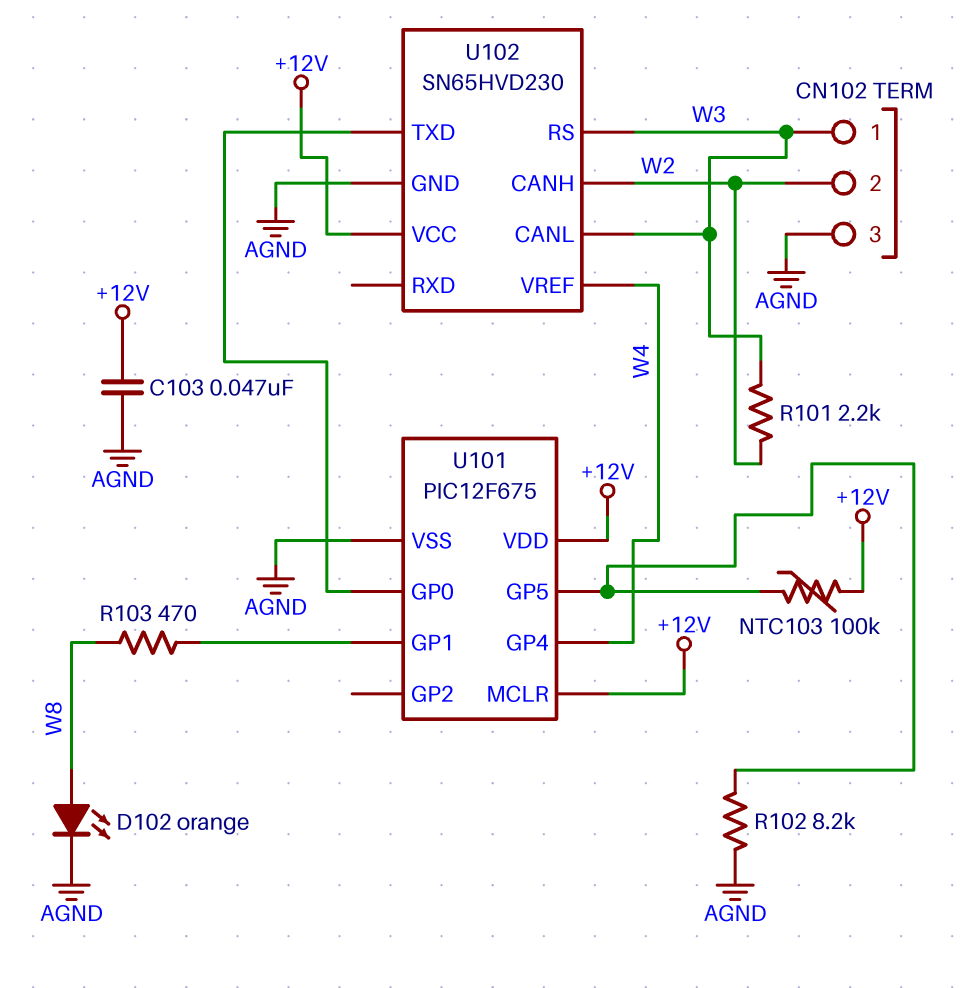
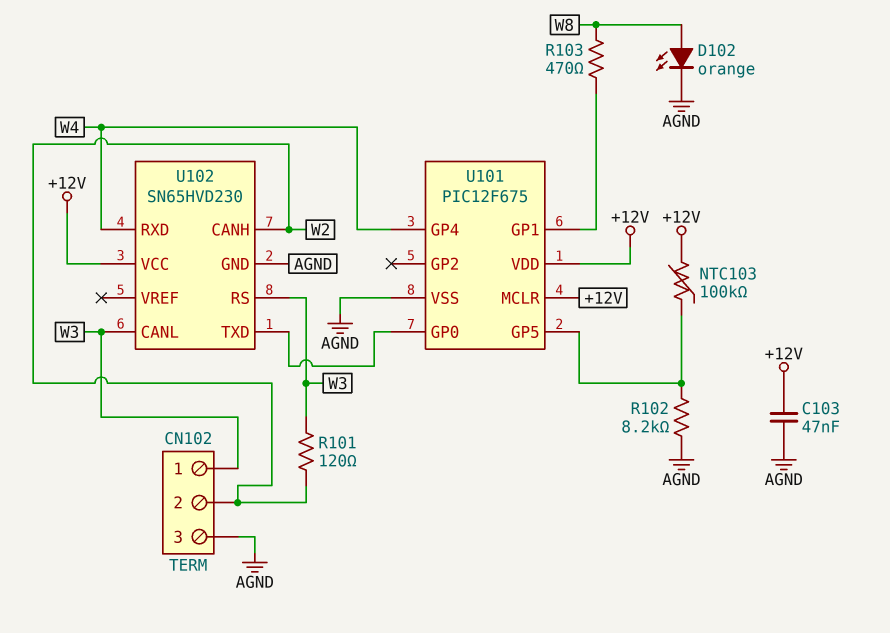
R101: 2.2k (W2, W3) -> 120 (W2, W3)
U102 pin RXD: none -> W4
U102 pin VREF: W4 -> none

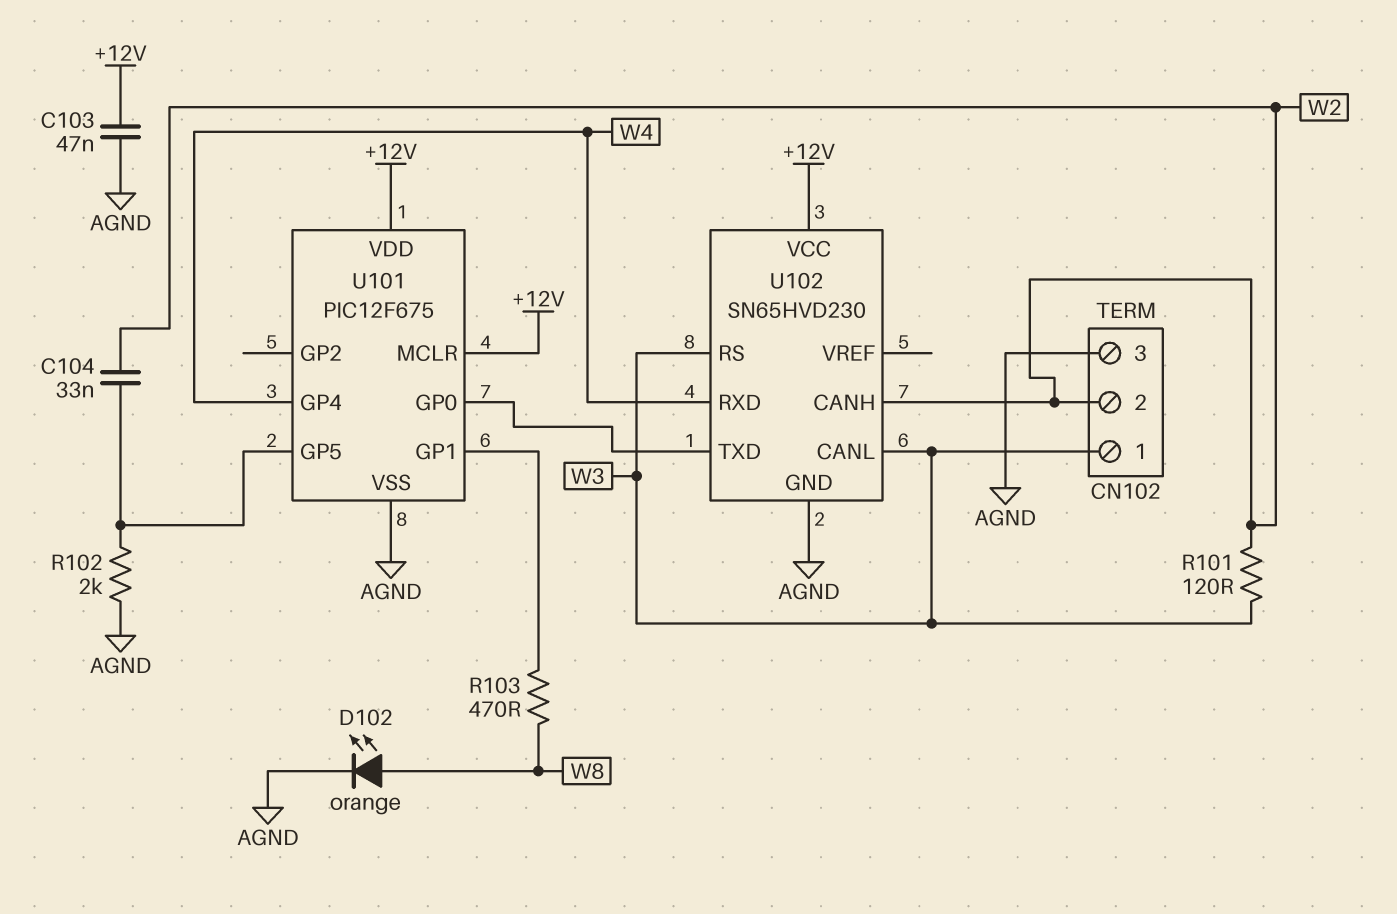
C104: none -> 33nF (U101/GP5, W2)
NTC103: 100k (+12V, U101/GP5) -> none
R102: 8.2k (AGND, U101/GP5) -> 2k (AGND, U101/GP5)

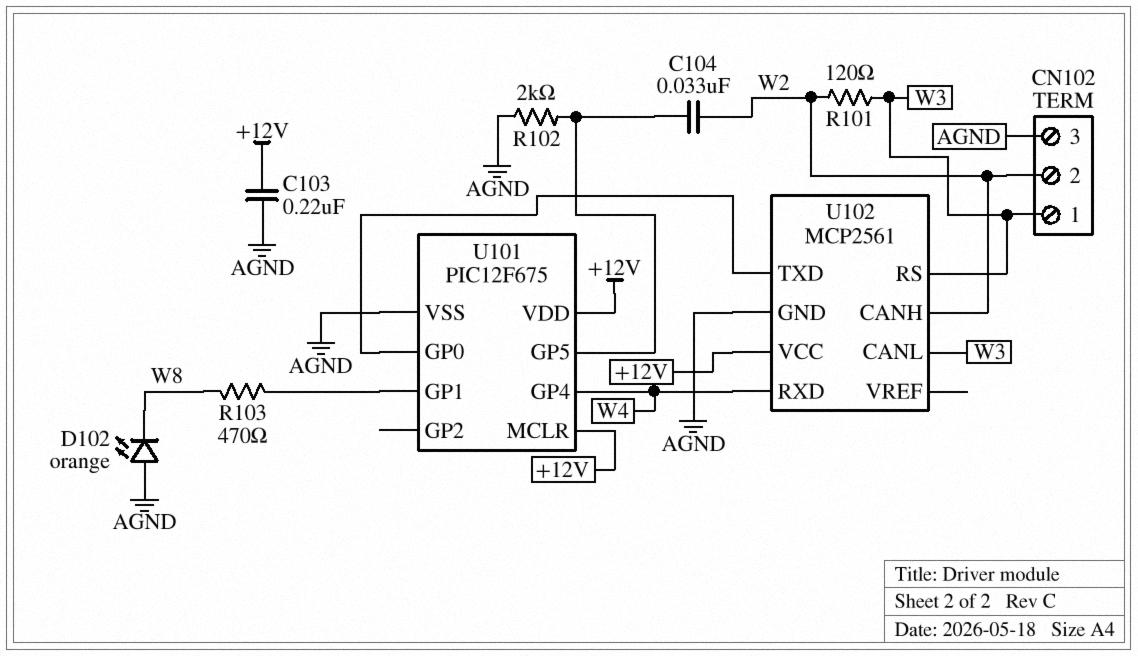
C103: 47nF (+12V, AGND) -> 220nF (+12V, AGND)
D102: LED orange (A W8, K AGND) -> LED orange (A AGND, K W8)
U102: SN65HVD230 -> MCP2561

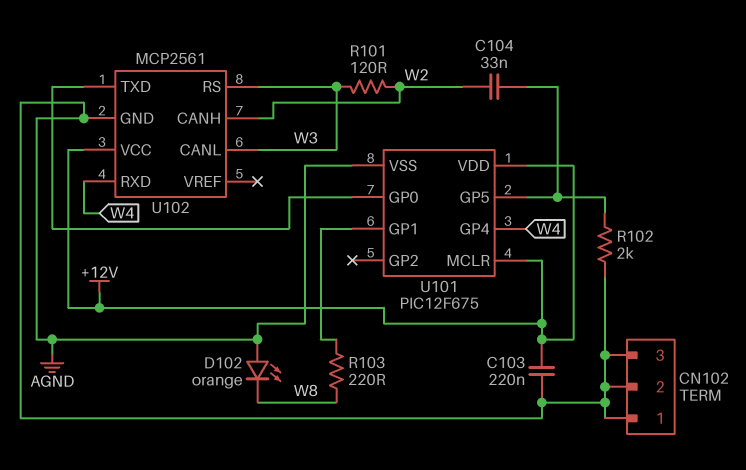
CN102 pin 1: W3 -> AGND
CN102 pin 2: W2 -> AGND
R103: 470 (U101/GP1, W8) -> 220 (U101/GP1, W8)

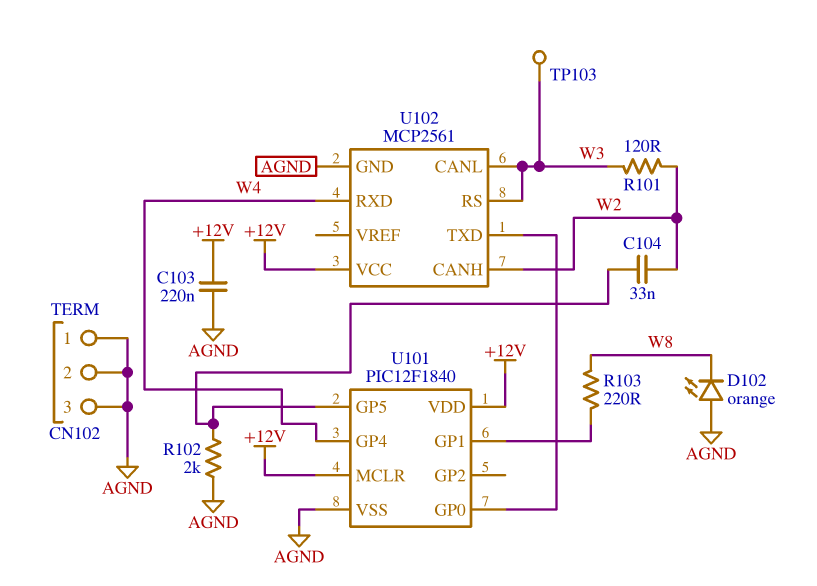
TP103: none -> test point (W3)
U101: PIC12F675 -> PIC12F1840

